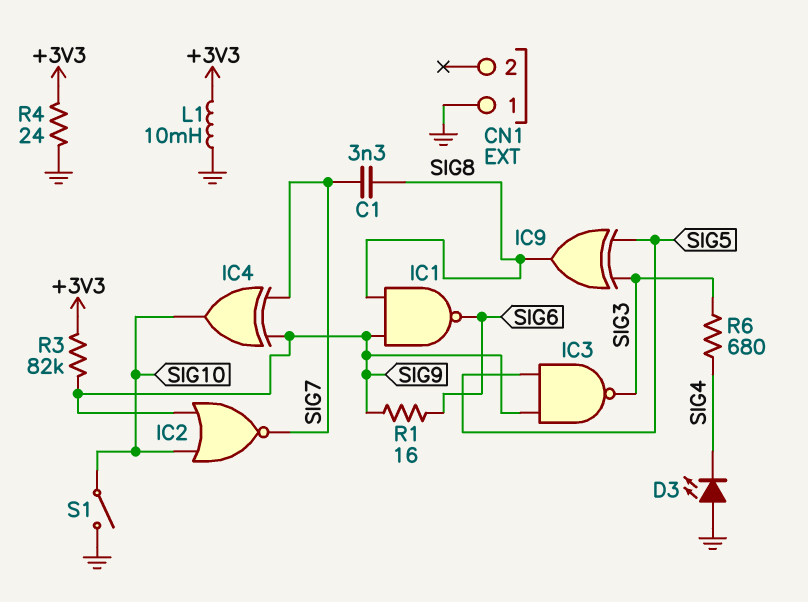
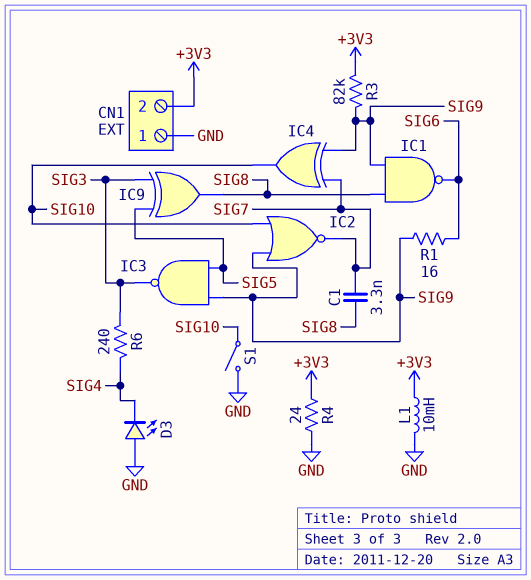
CN1 pin 2: none -> +3V3
R6: 680 (SIG3, SIG4) -> 240 (SIG3, SIG4)

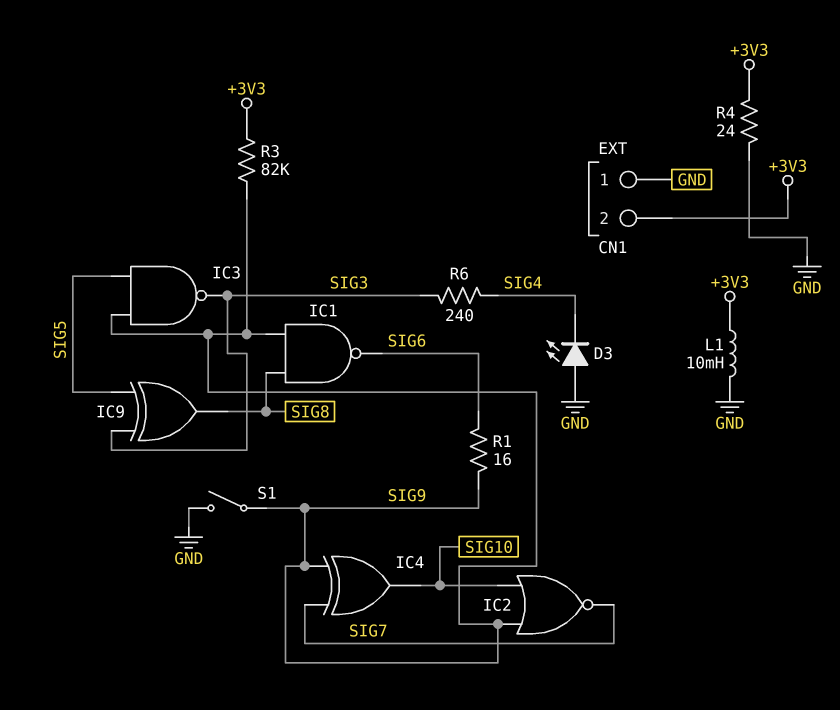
C1: 3.3nF (SIG7, SIG8) -> none
S1: switch (GND, SIG10) -> switch (GND, SIG9)

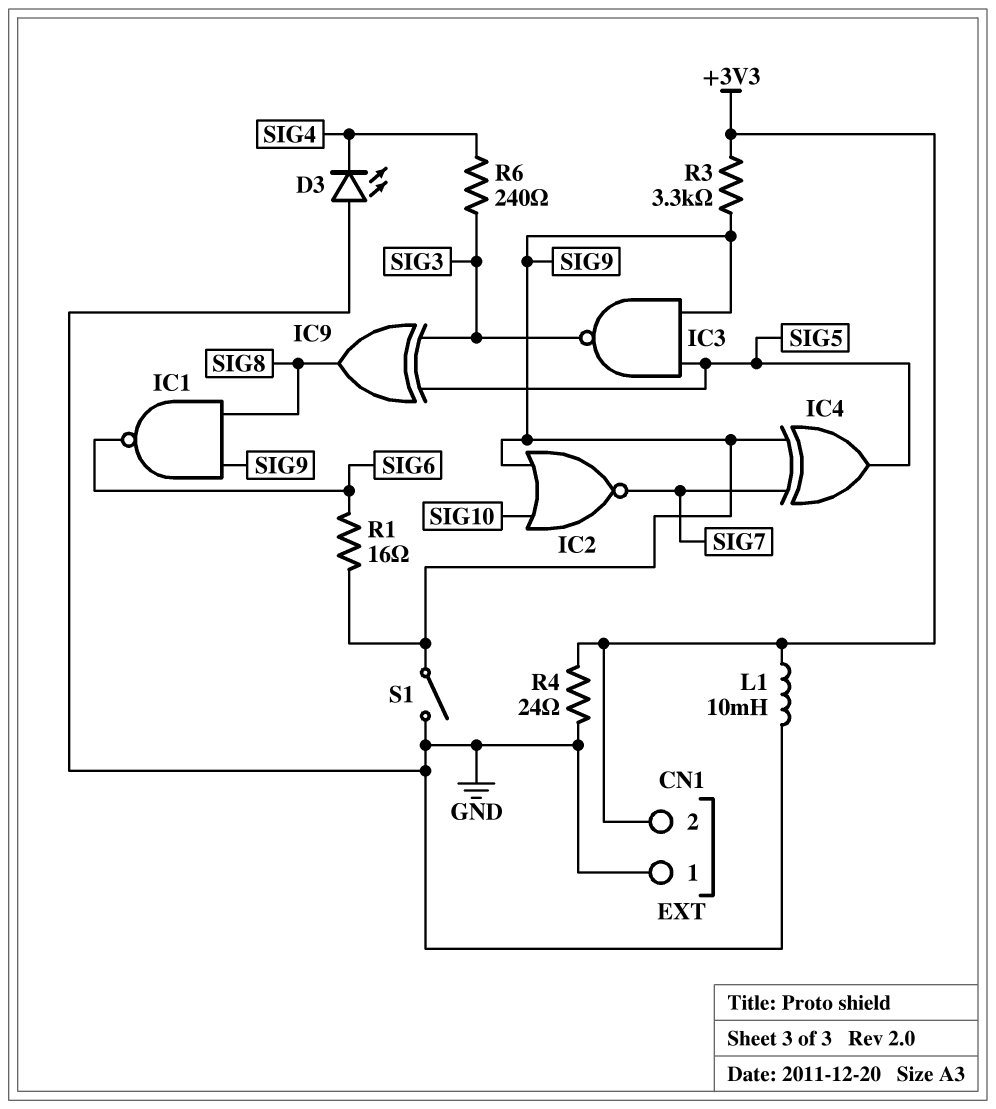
IC4: XOR (in SIG7, in SIG9, out SIG10) -> XOR (in SIG7, in SIG9, out SIG5)
R3: 82k (+3V3, SIG9) -> 3.3k (+3V3, SIG9)

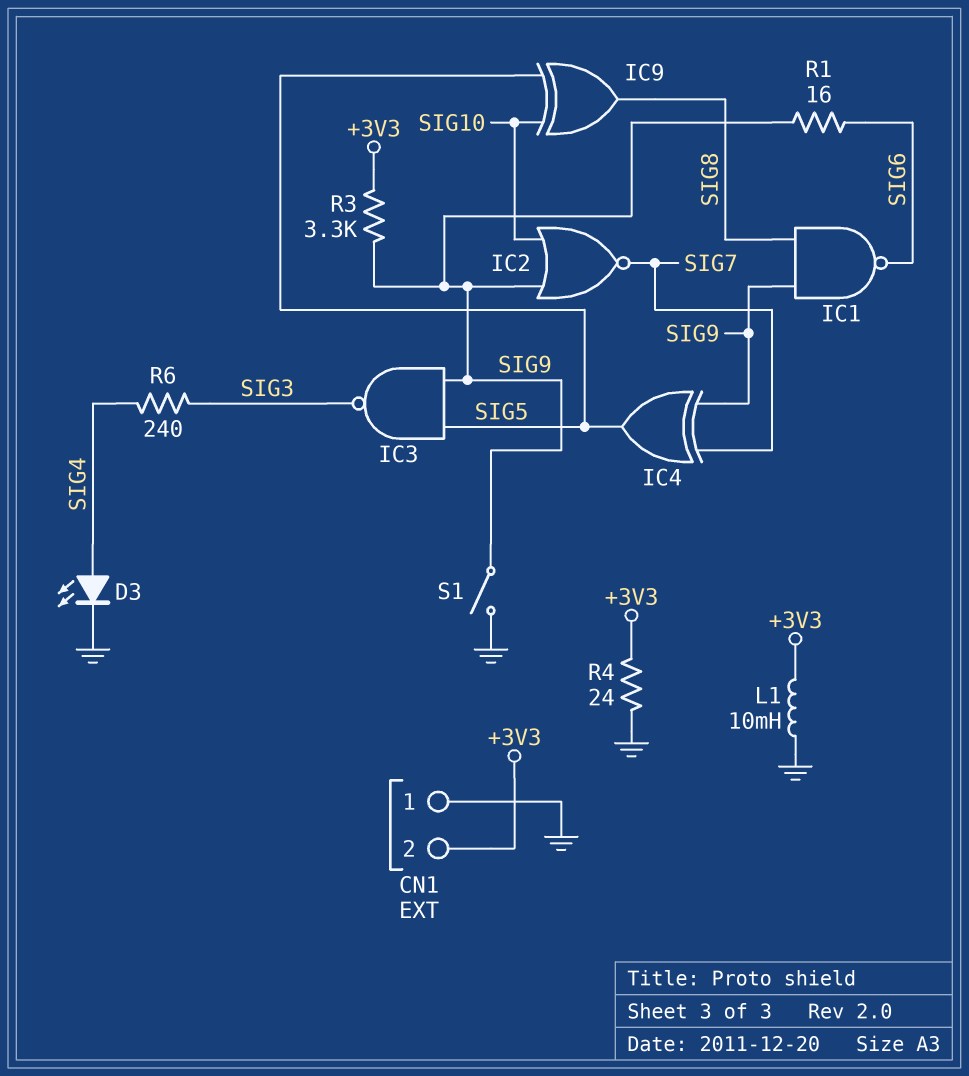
D3: LED (A GND, K SIG4) -> LED (A SIG4, K GND)
IC9: XOR (in SIG3, in SIG5, out SIG8) -> XOR (in SIG5, in SIG10, out SIG8)

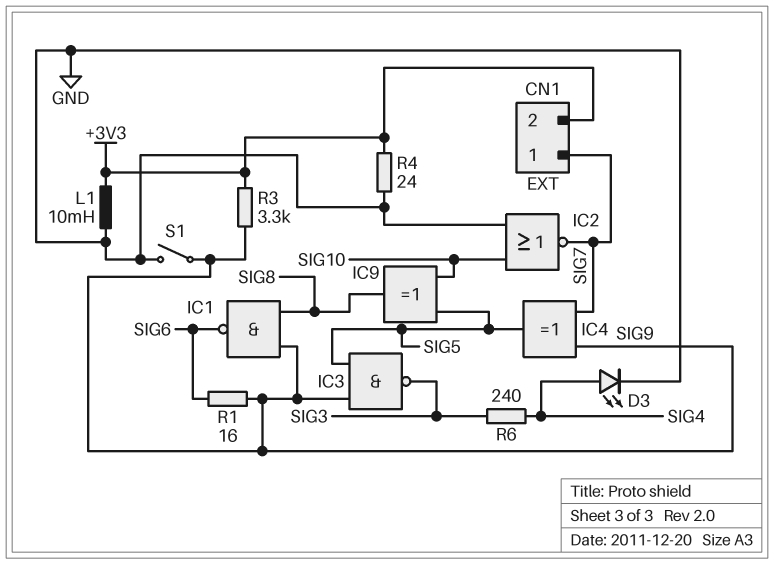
CN1 pin 1: GND -> SIG7
IC2: NOR (in SIG9, in SIG10, out SIG7) -> NOR (in GND, in SIG10, out SIG7)

